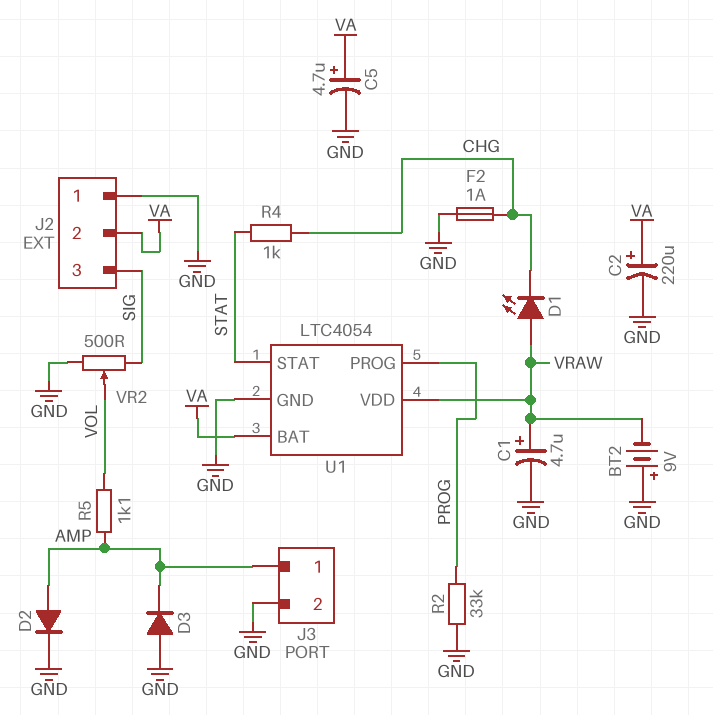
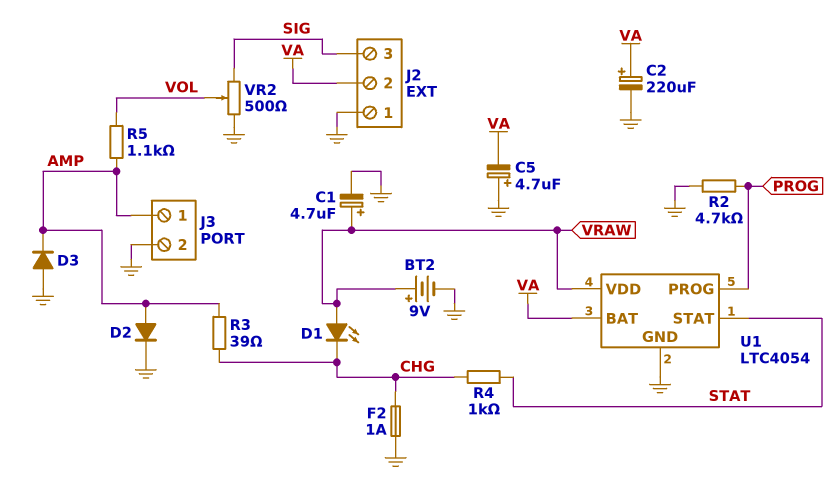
BT2: 9V (plus GND, minus VRAW) -> 9V (plus VRAW, minus GND)
C5: 4.7uF (plus VA, minus GND) -> 4.7uF (plus GND, minus VA)
R2: 33k (GND, PROG) -> 4.7k (GND, PROG)
R3: none -> 39 (AMP, CHG)

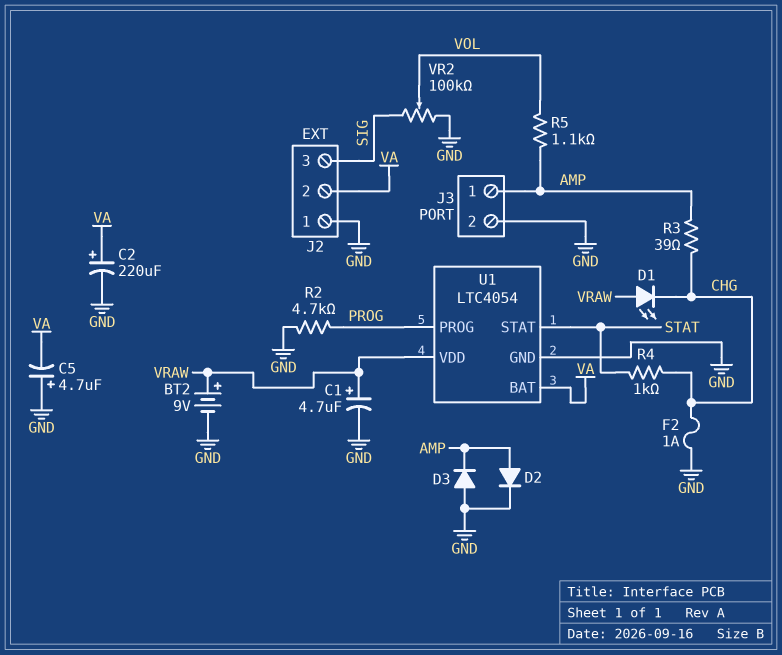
VR2: 500 (GND, SIG, wiper VOL) -> 100k (GND, SIG, wiper VOL)

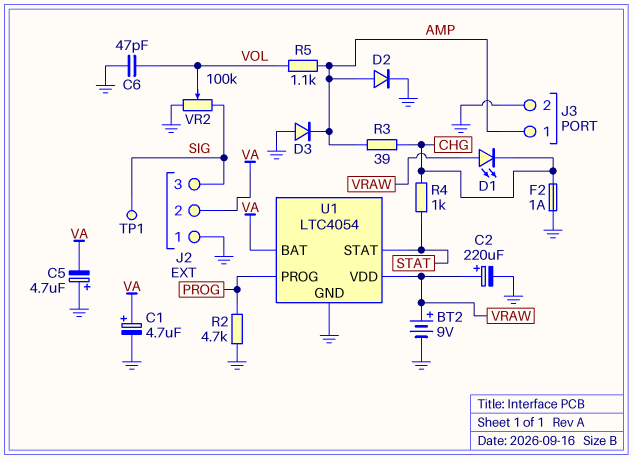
C1: 4.7uF (plus VRAW, minus GND) -> 4.7uF (plus VA, minus GND)
C2: 220uF (plus VA, minus GND) -> 220uF (plus VRAW, minus GND)
C6: none -> 47pF (GND, VOL)
TP1: none -> test point (SIG)

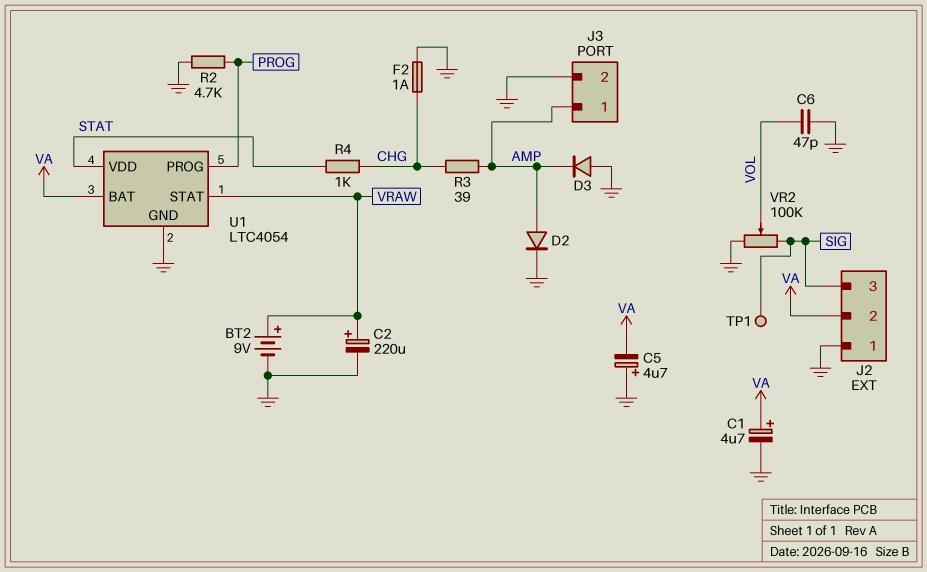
D1: LED (A VRAW, K CHG) -> none
R5: 1.1k (AMP, VOL) -> none
U1 pin STAT: STAT -> VRAW
U1 pin VDD: VRAW -> STAT

